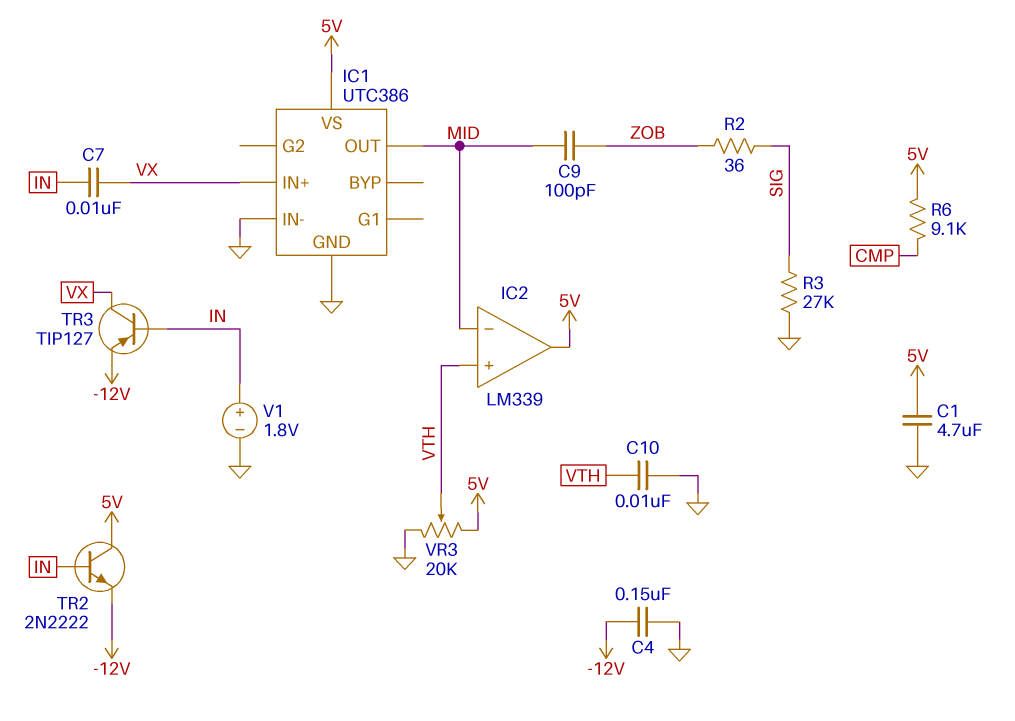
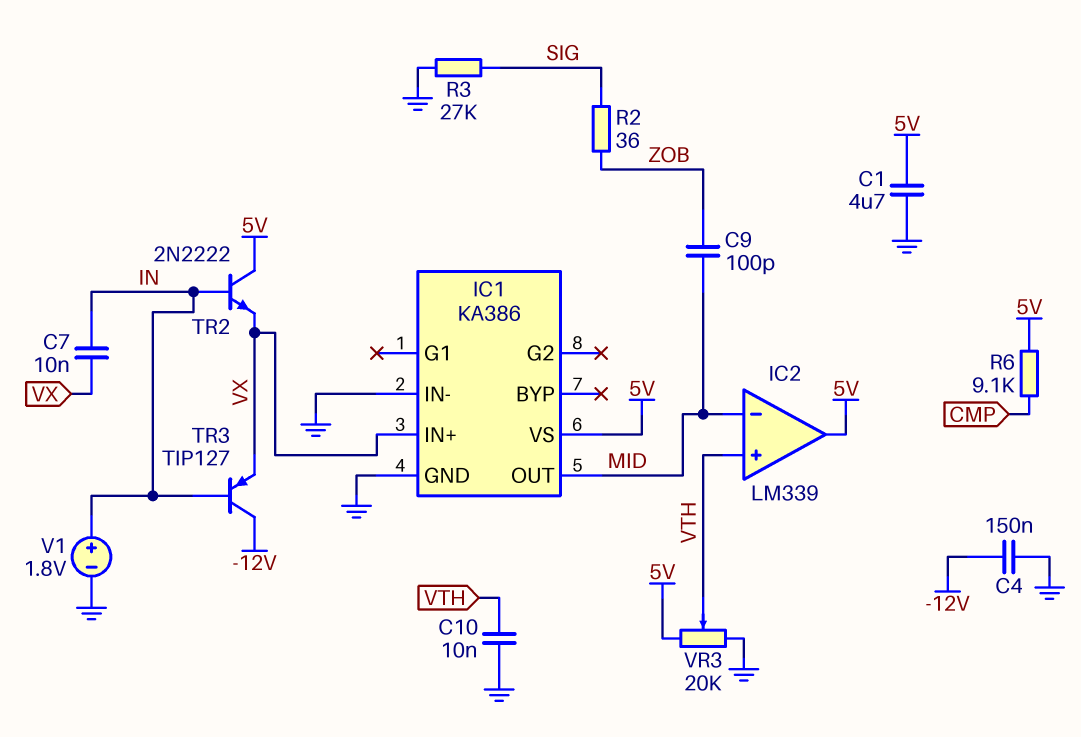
IC1: UTC386 -> KA386
TR2: NPN 2N2222 (B IN, C 5V, E -12V) -> NPN 2N2222 (B IN, C 5V, E VX)
TR3: PNP TIP127 (B IN, C VX, E -12V) -> PNP TIP127 (B IN, C -12V, E VX)

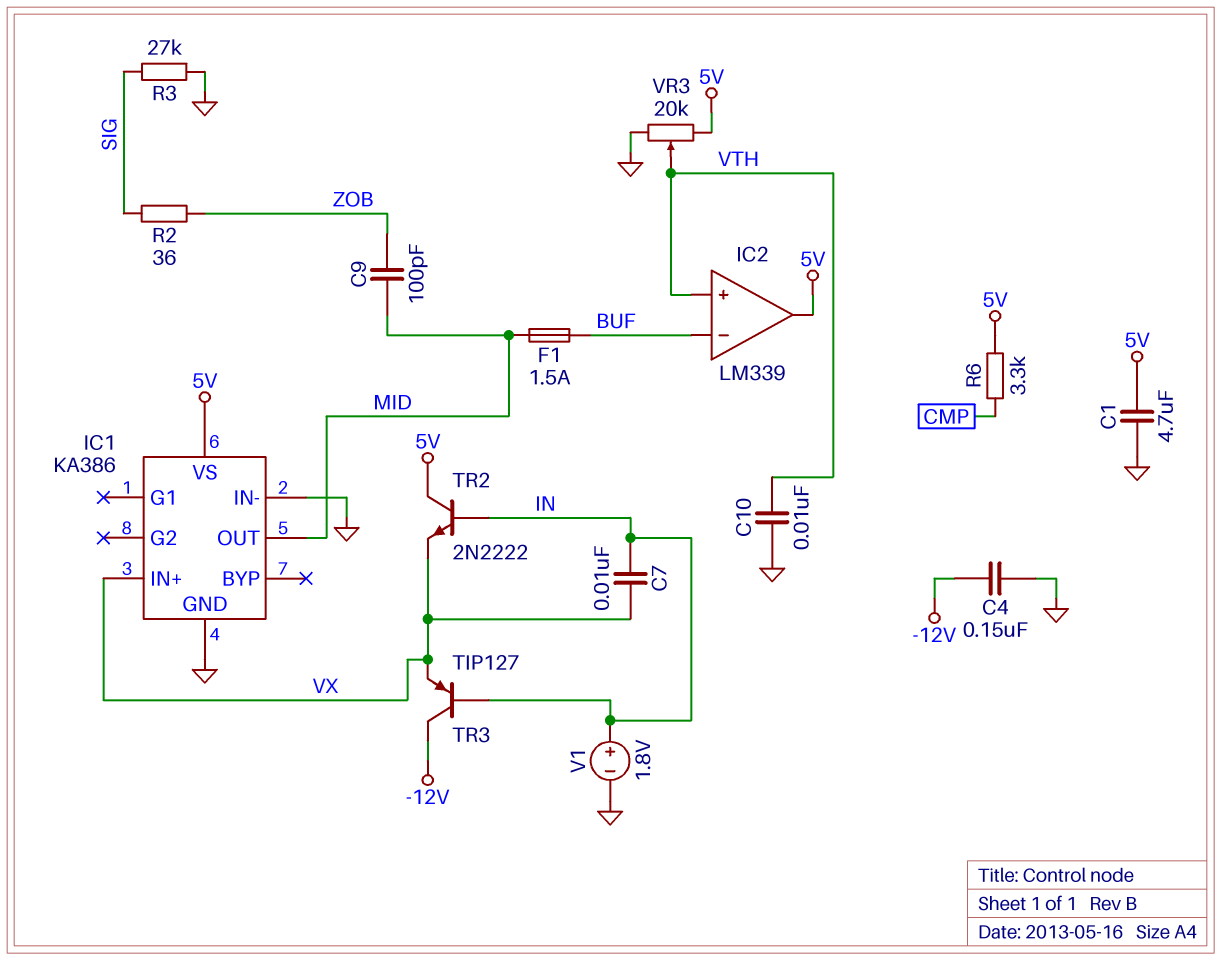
F1: none -> 1.5A (BUF, MID)
IC2 pin in-: MID -> BUF
R6: 9.1k (5V, CMP) -> 3.3k (5V, CMP)

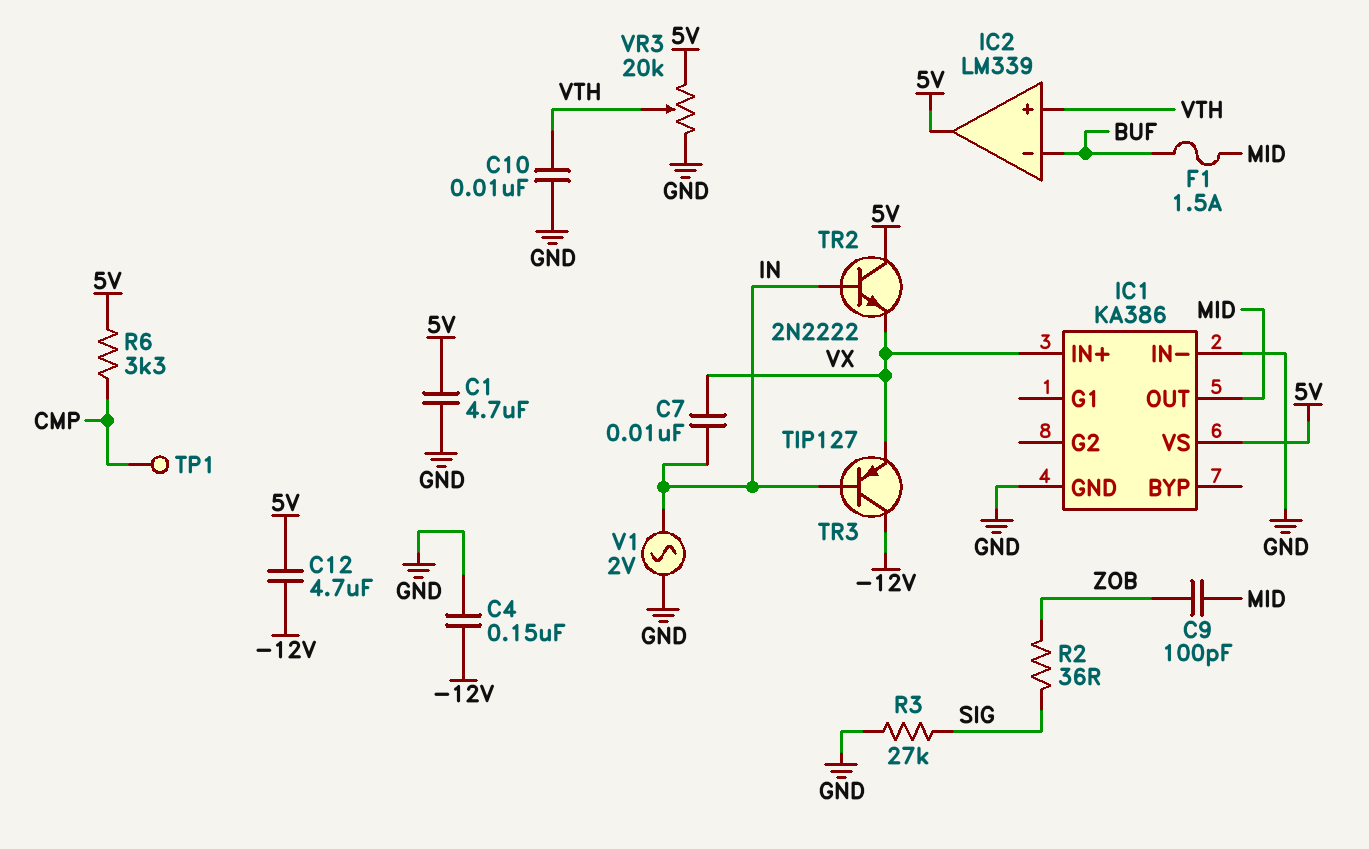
C12: none -> 4.7uF (-12V, 5V)
TP1: none -> test point (CMP)
V1: 1.8V (plus IN, minus GND) -> AC 2V (GND, IN)

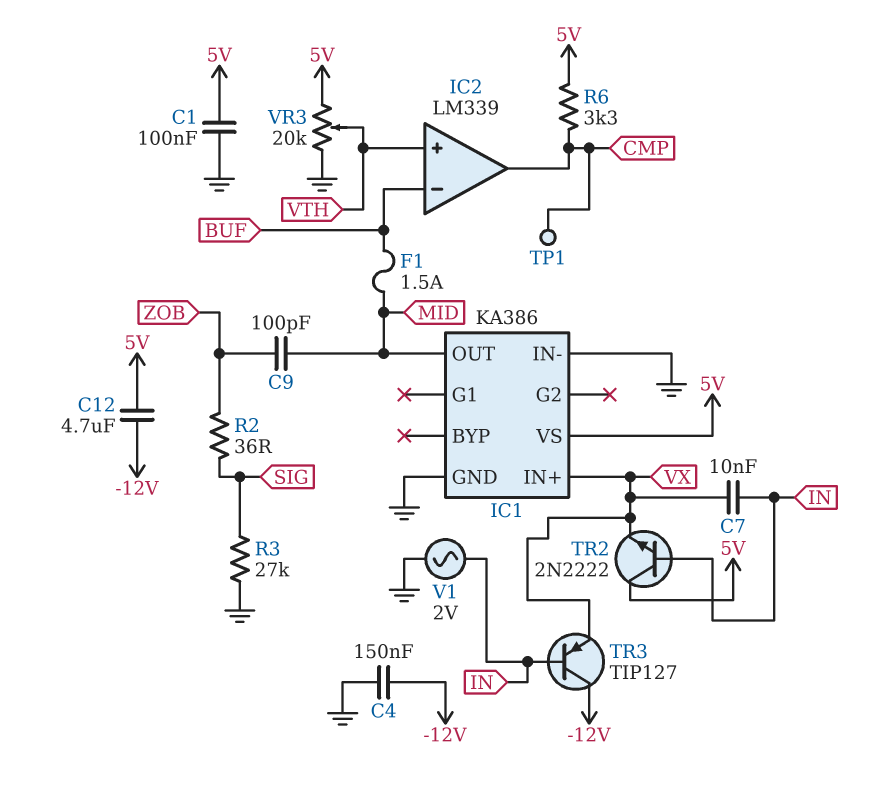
C1: 4.7uF (5V, GND) -> 100nF (5V, GND)
C10: 10nF (GND, VTH) -> none
IC2 pin out: 5V -> CMP

